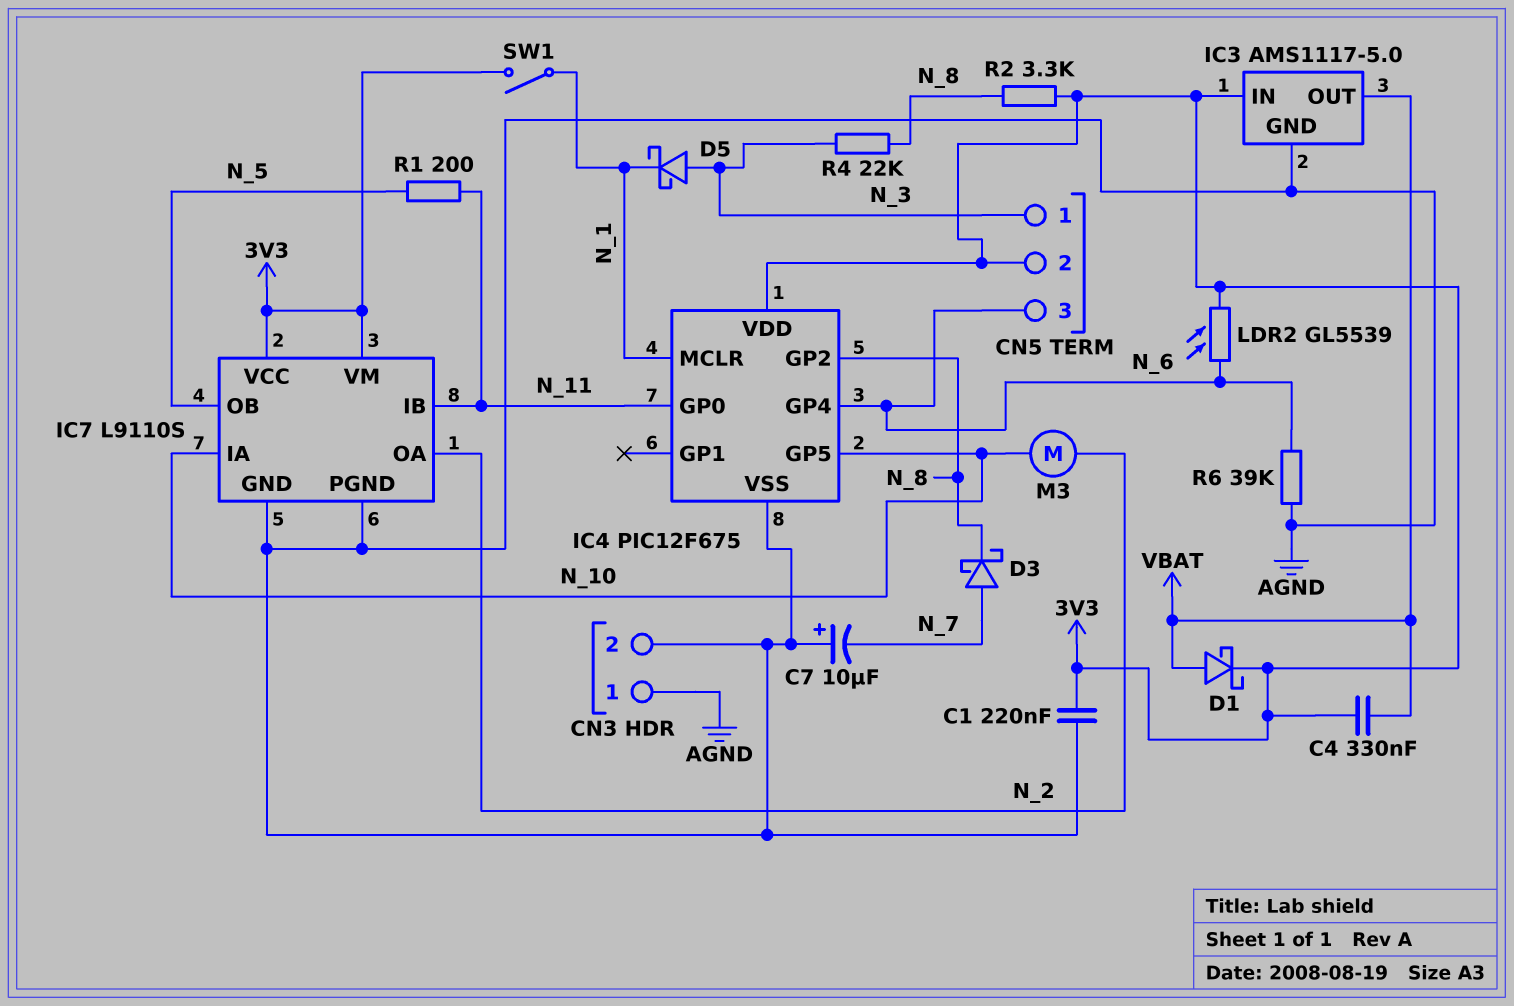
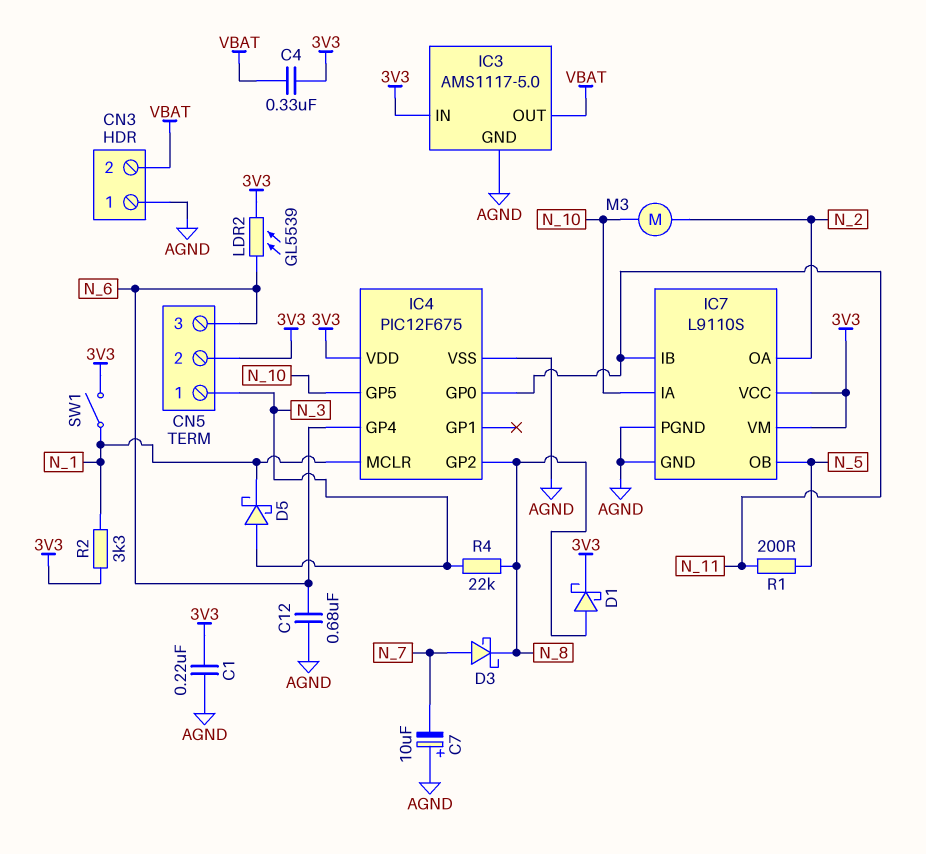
C12: none -> 680nF (AGND, N_6)
CN3 pin 2: AGND -> VBAT
D1: schottky (A VBAT, K 3V3) -> schottky (A N_8, K 3V3)
R2: 3.3k (3V3, N_8) -> 3.3k (3V3, N_1)
R6: 39k (AGND, N_6) -> none

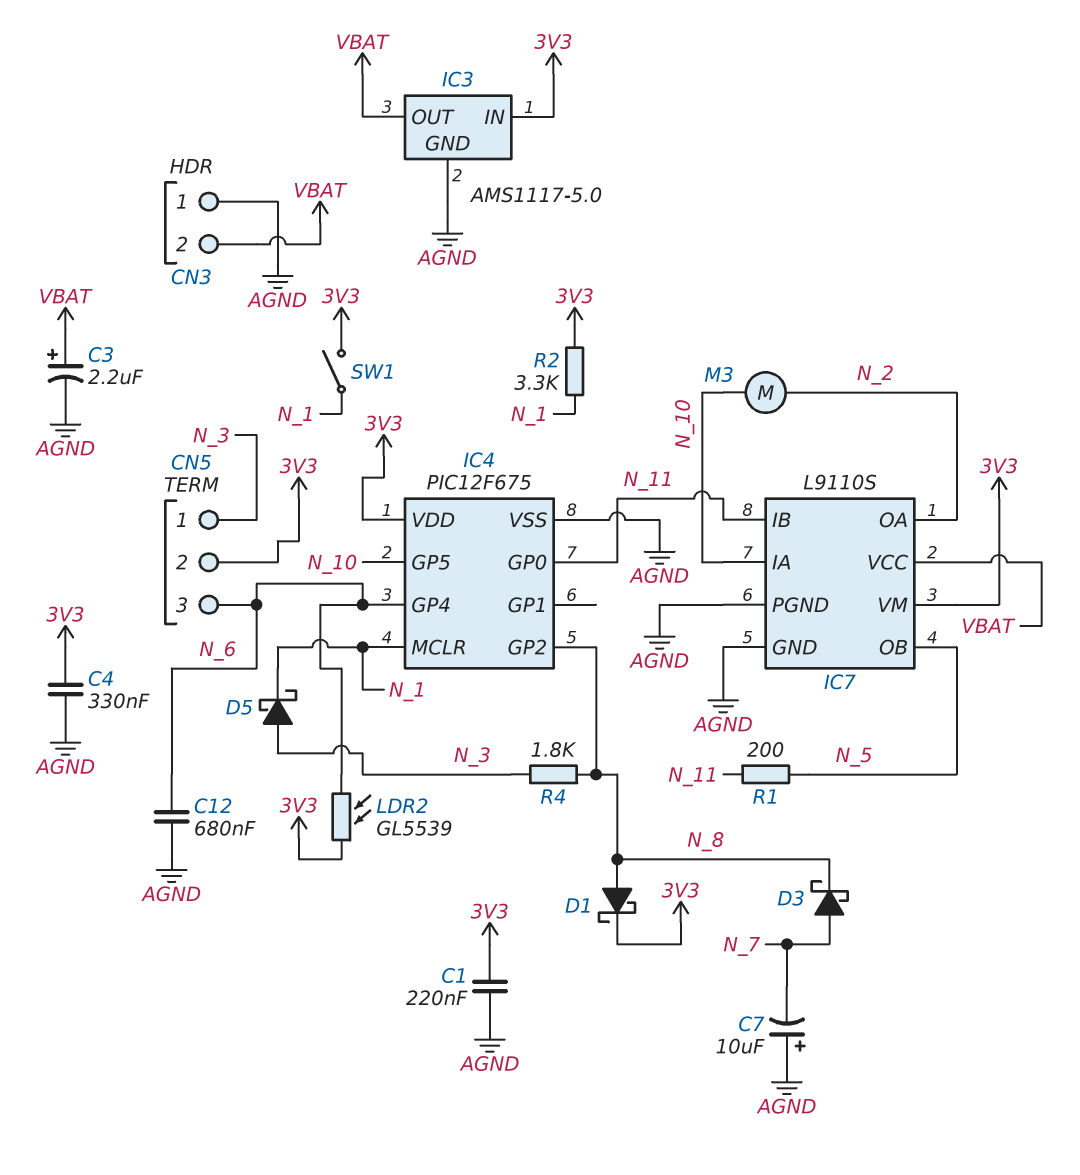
C3: none -> 2.2uF (plus VBAT, minus AGND)
C4: 330nF (3V3, VBAT) -> 330nF (3V3, AGND)
IC7 pin VCC: 3V3 -> VBAT
R4: 22k (N_3, N_8) -> 1.8k (N_3, N_8)

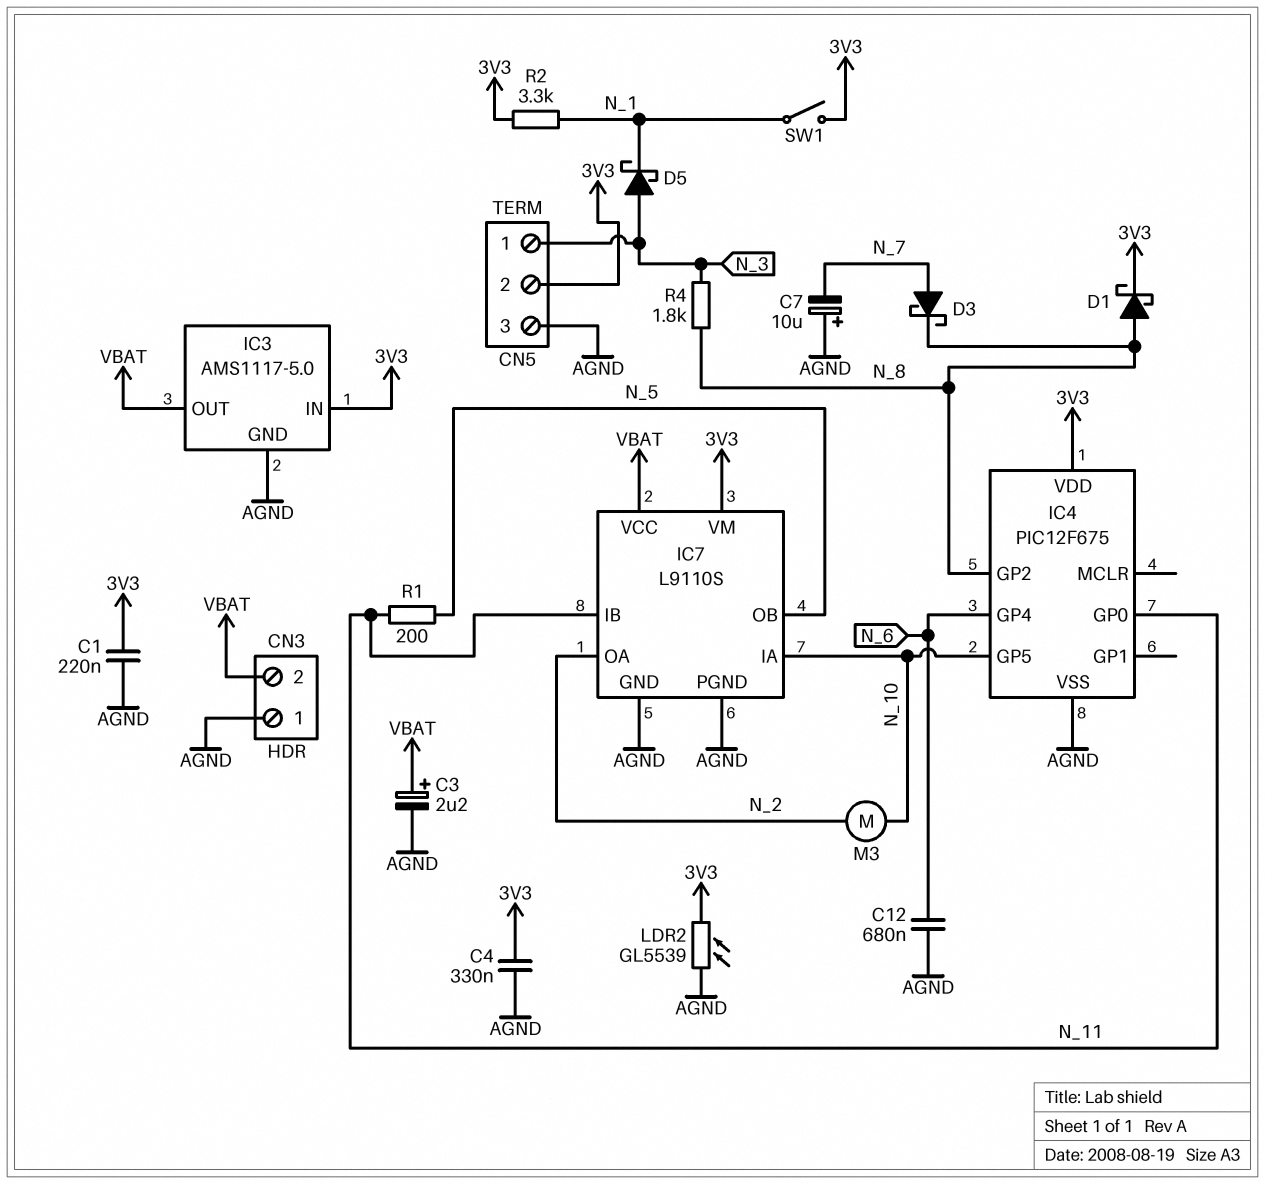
CN5 pin 3: N_6 -> AGND
IC4 pin MCLR: N_1 -> none
LDR2: GL5539 (3V3, N_6) -> GL5539 (3V3, AGND)

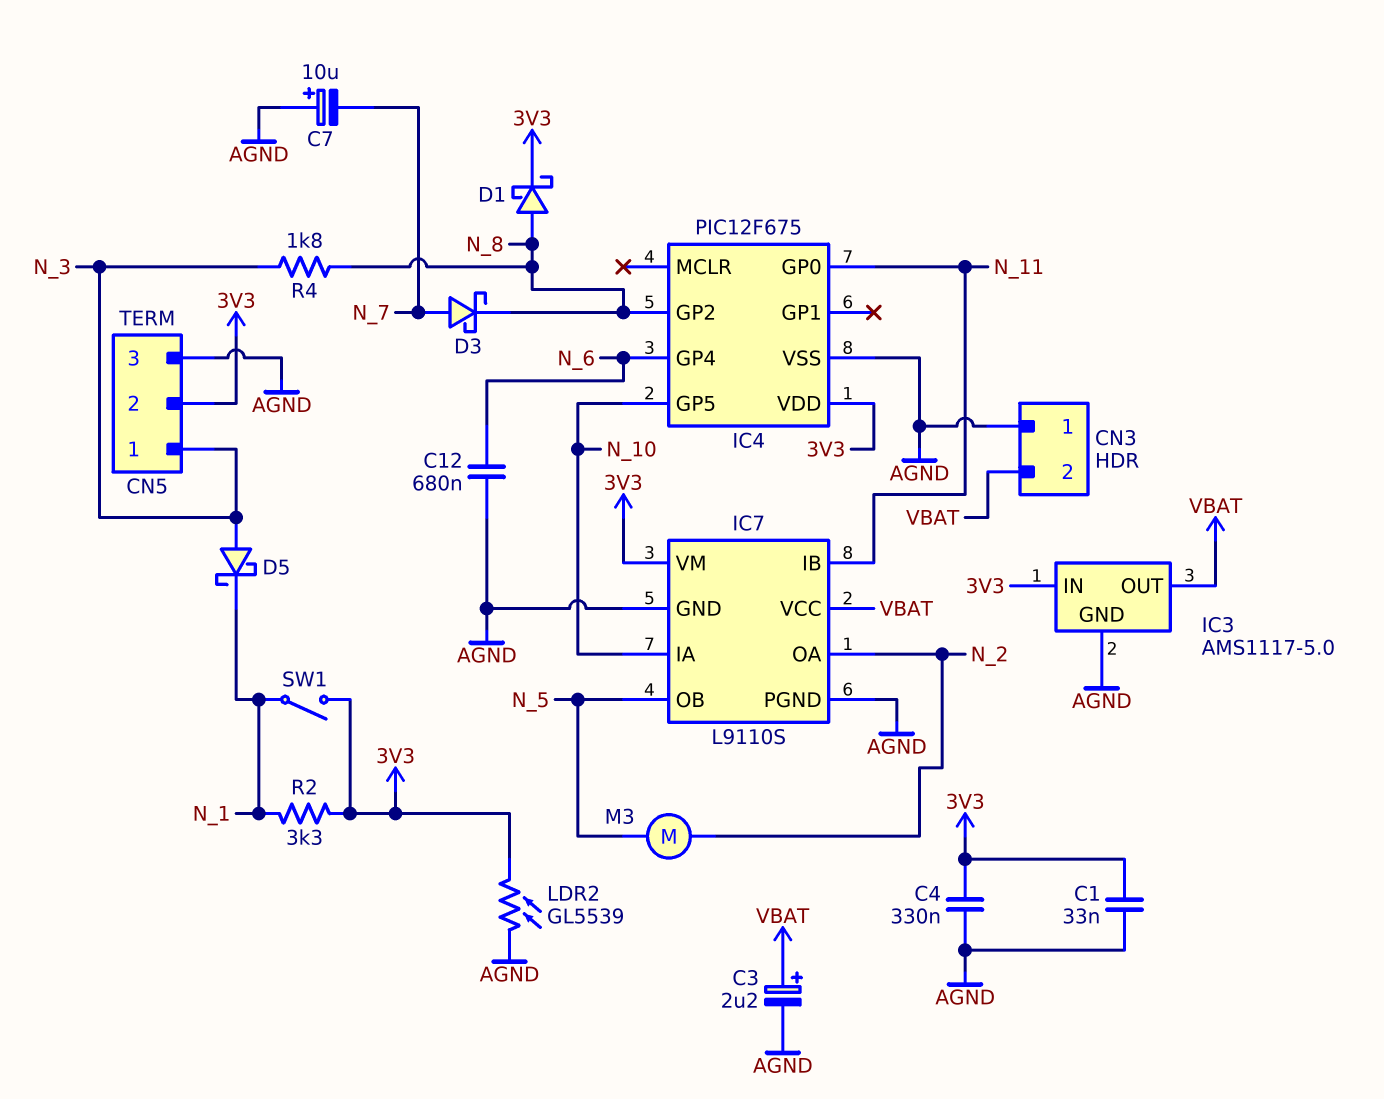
C1: 220nF (3V3, AGND) -> 33nF (3V3, AGND)
M3: motor (N_2, N_10) -> motor (N_2, N_5)
R1: 200 (N_5, N_11) -> none

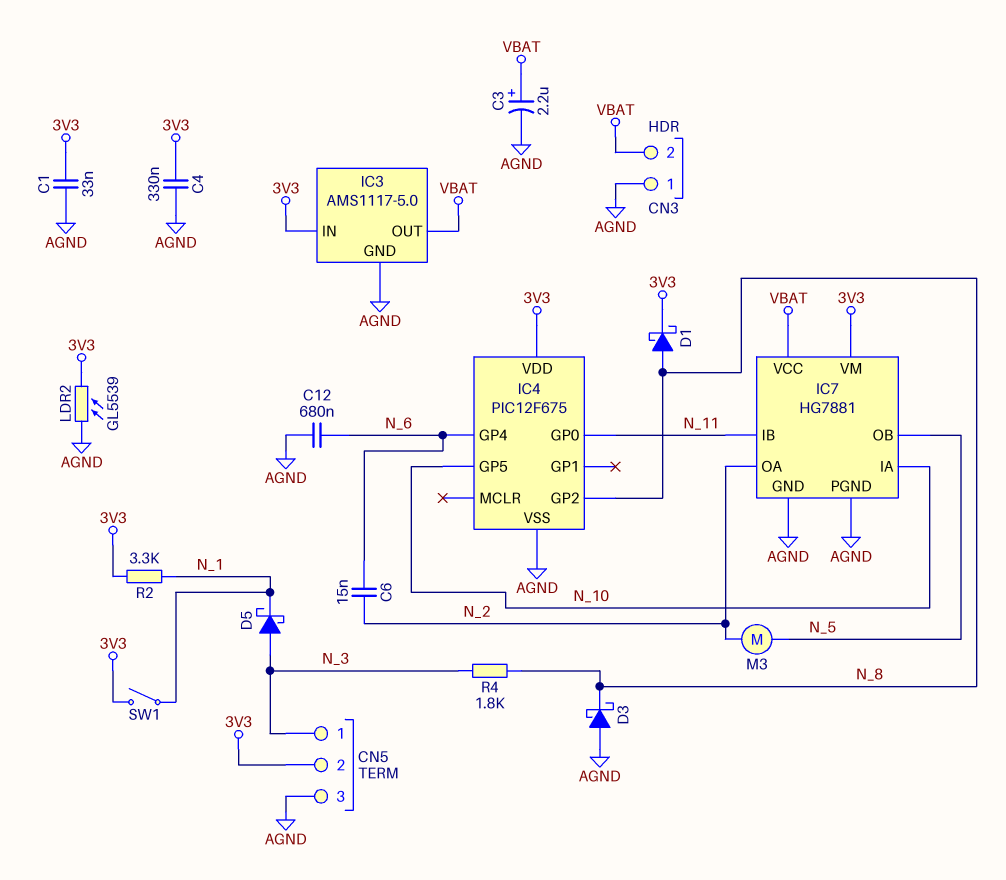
C6: none -> 15nF (N_2, N_6)
C7: 10uF (plus AGND, minus N_7) -> none
D3: schottky (A N_7, K N_8) -> schottky (A AGND, K N_8)
IC7: L9110S -> HG7881

